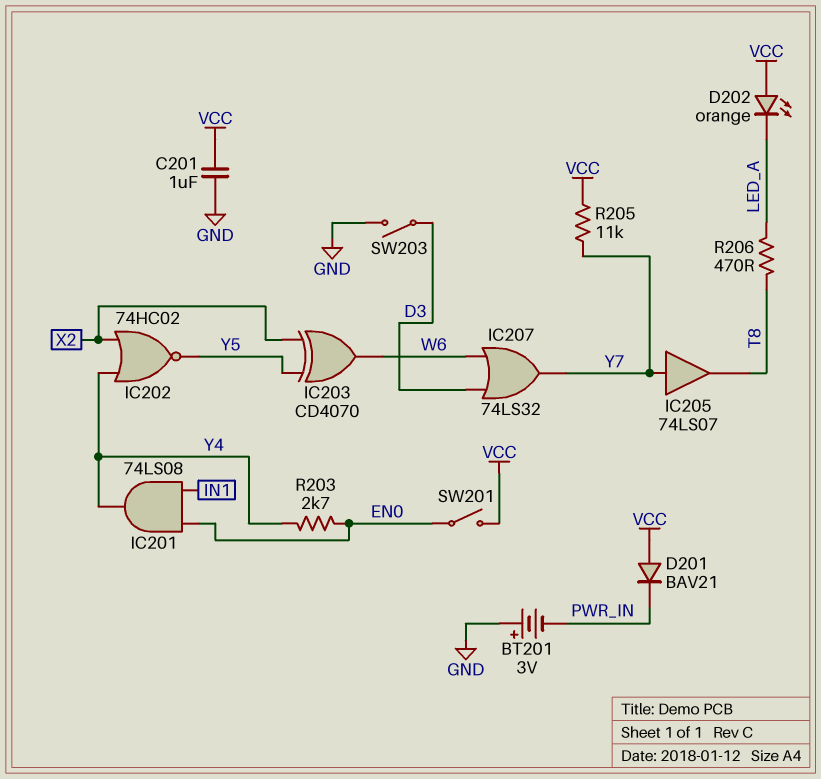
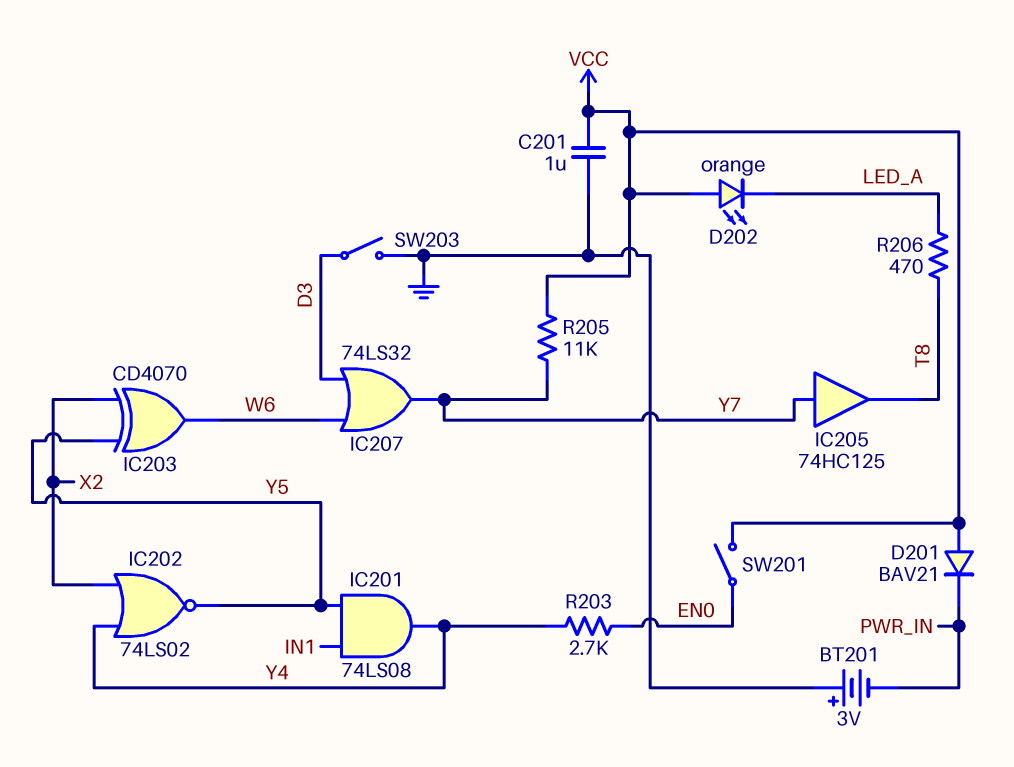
IC201: AND 74LS08 (in EN0, in IN1, out Y4) -> AND 74LS08 (in IN1, in Y5, out Y4)
IC202: NOR 74HC02 (in X2, in Y4, out Y5) -> NOR 74LS02 (in X2, in Y4, out Y5)
IC205: buffer 74LS07 (in Y7, out T8) -> buffer 74HC125 (in Y7, out T8)

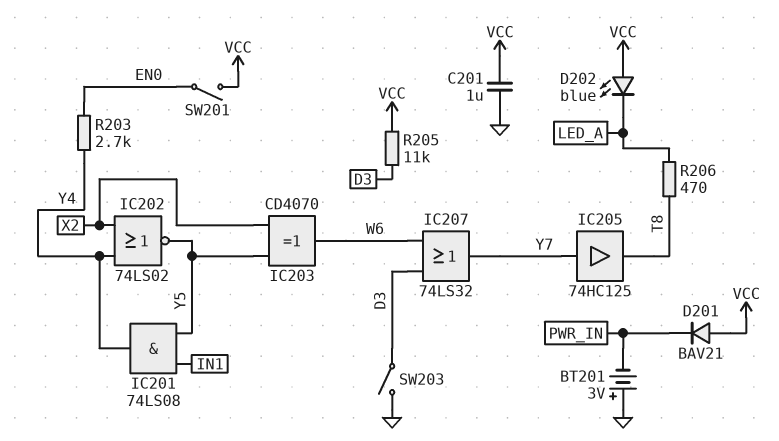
D202: LED orange (A VCC, K LED_A) -> LED blue (A VCC, K LED_A)
R205: 11k (VCC, Y7) -> 11k (D3, VCC)

